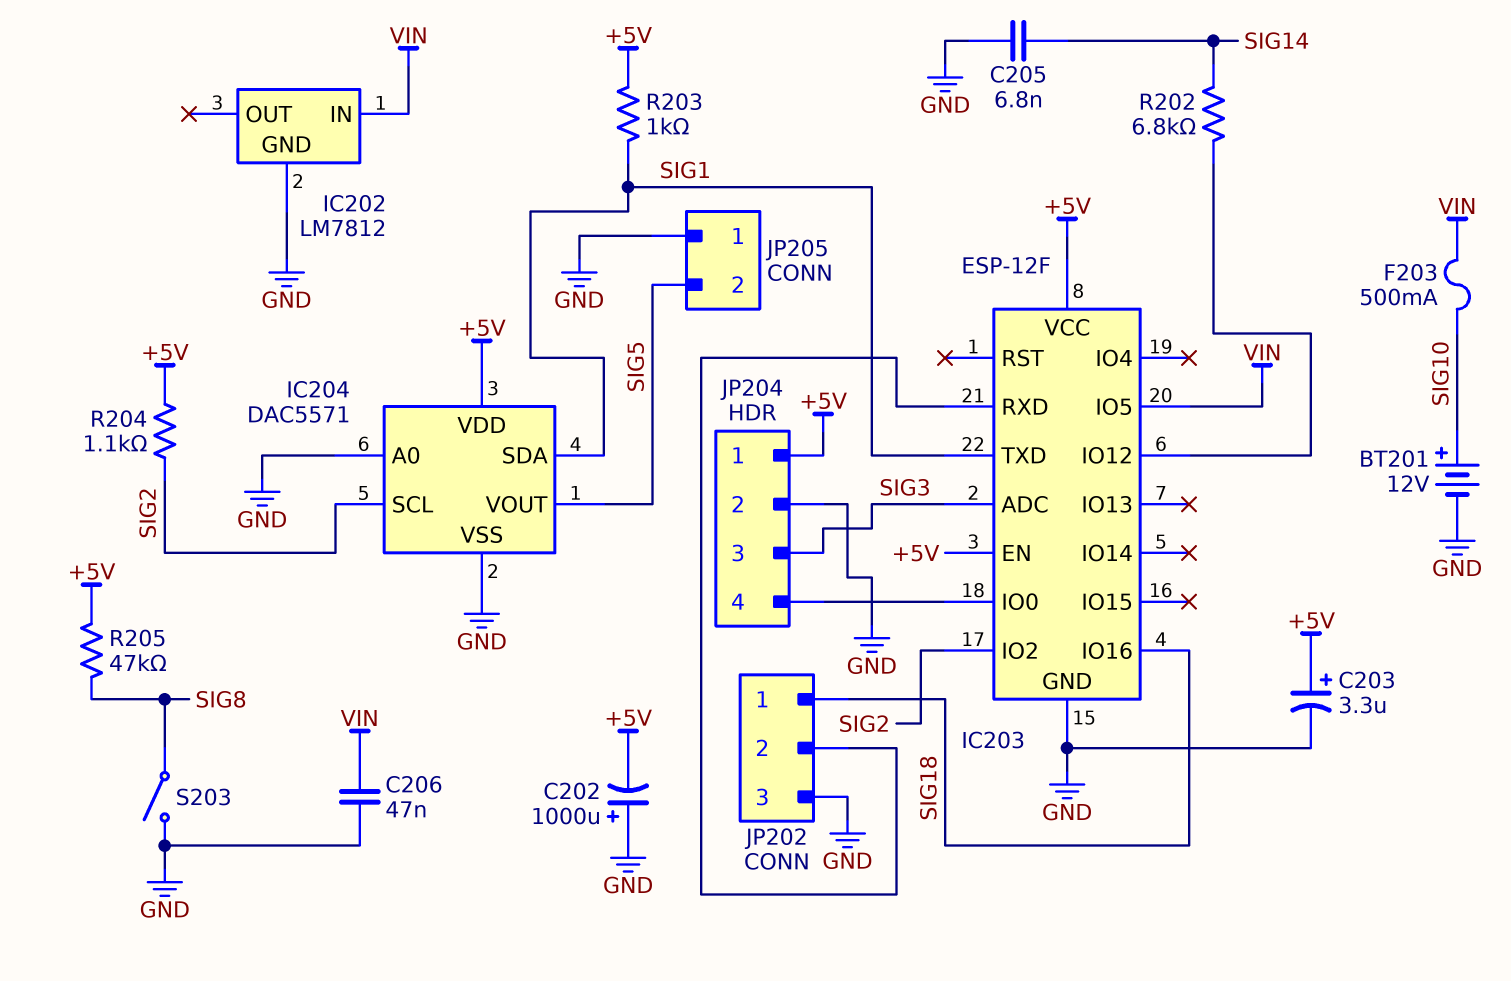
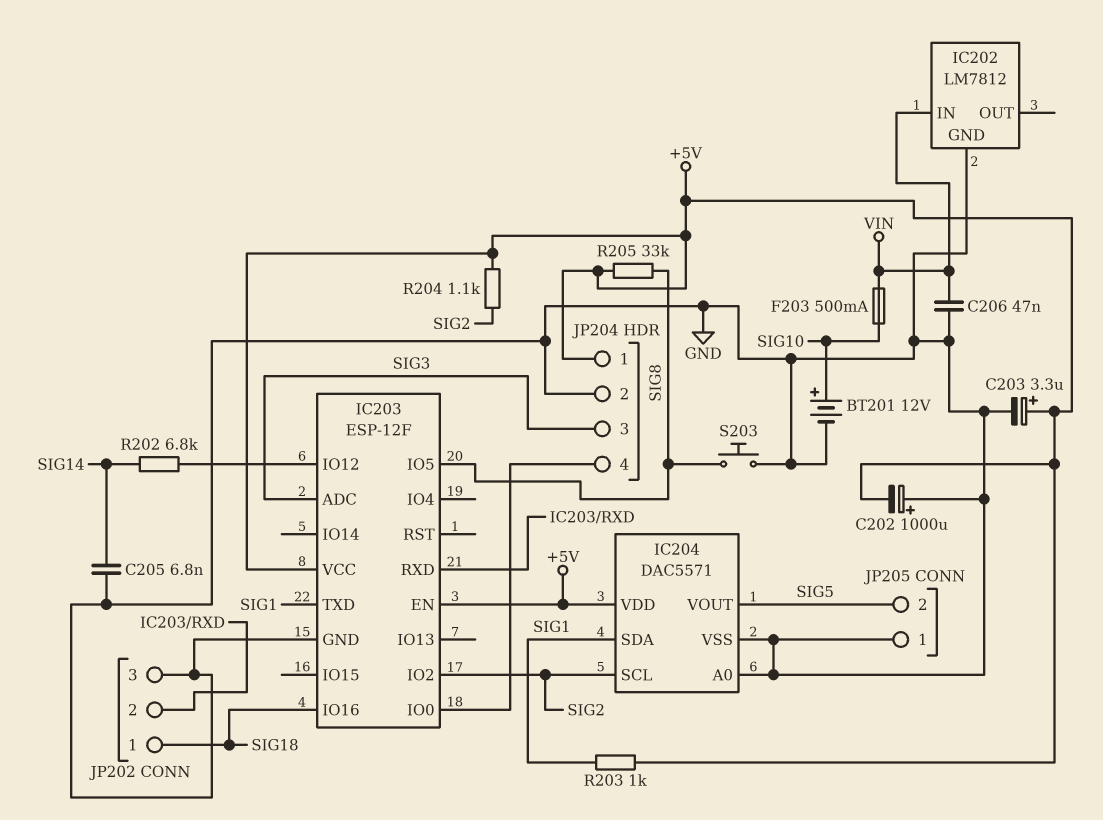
IC203 pin IO5: VIN -> SIG8
R205: 47k (+5V, SIG8) -> 33k (+5V, SIG8)
S203: switch (GND, SIG8) -> button (GND, SIG8)

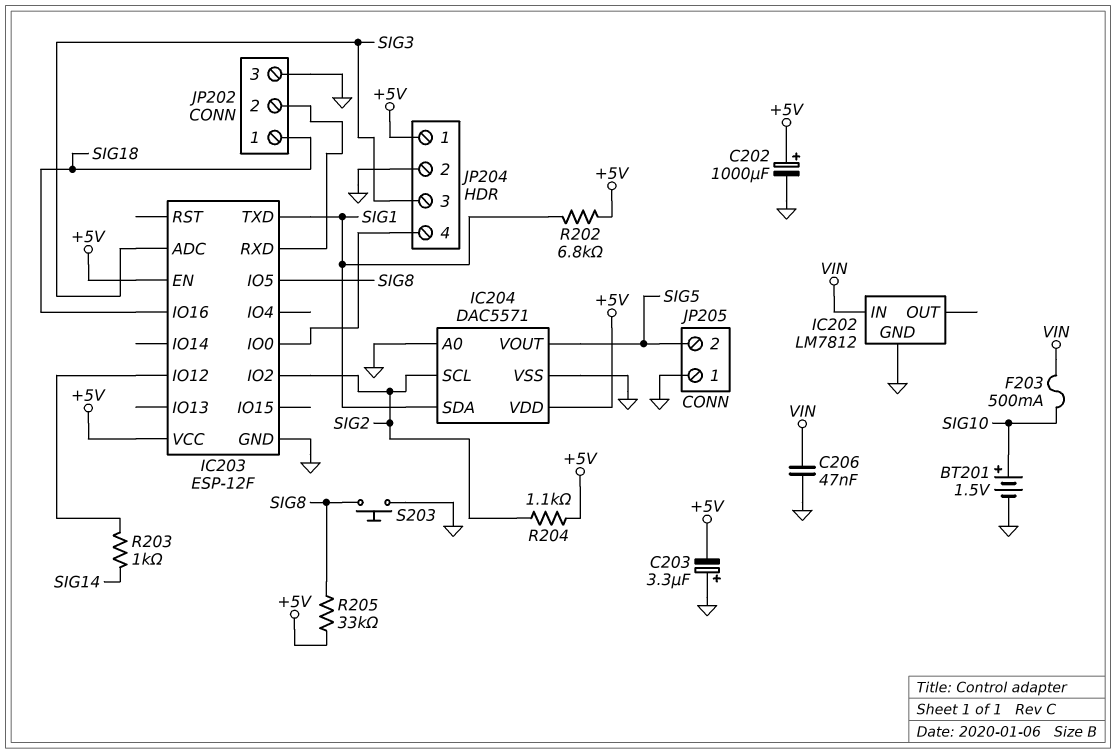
BT201: 12V (plus SIG10, minus GND) -> 1.5V (plus SIG10, minus GND)
C202: 1000uF (plus GND, minus +5V) -> 1000uF (plus +5V, minus GND)
C203: 3.3uF (plus +5V, minus GND) -> 3.3uF (plus GND, minus +5V)
C205: 6.8nF (GND, SIG14) -> none
R202: 6.8k (IC203/IO12, SIG14) -> 6.8k (+5V, SIG1)
R203: 1k (+5V, SIG1) -> 1k (IC203/IO12, SIG14)

